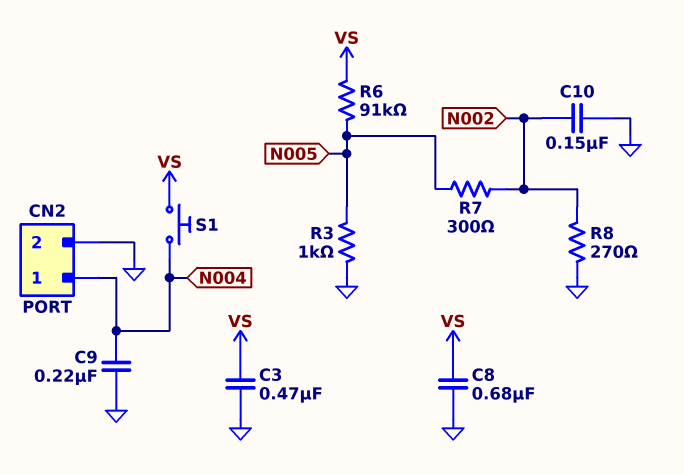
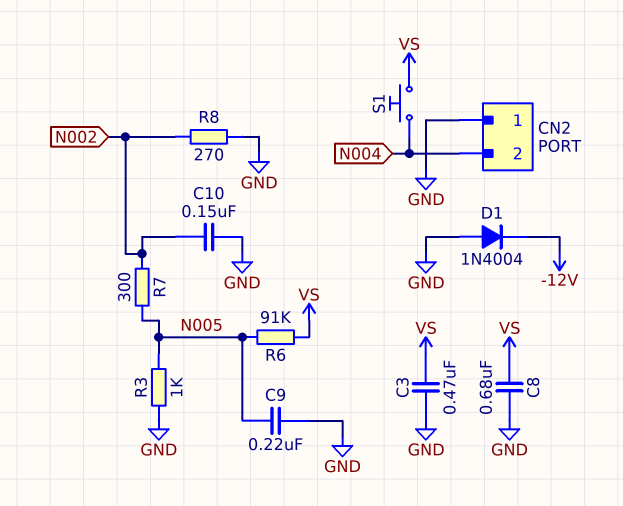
C9: 220nF (GND, N004) -> 220nF (GND, N005)
CN2 pin 1: N004 -> GND
CN2 pin 2: GND -> N004
D1: none -> diode 1N4004 (A GND, K -12V)

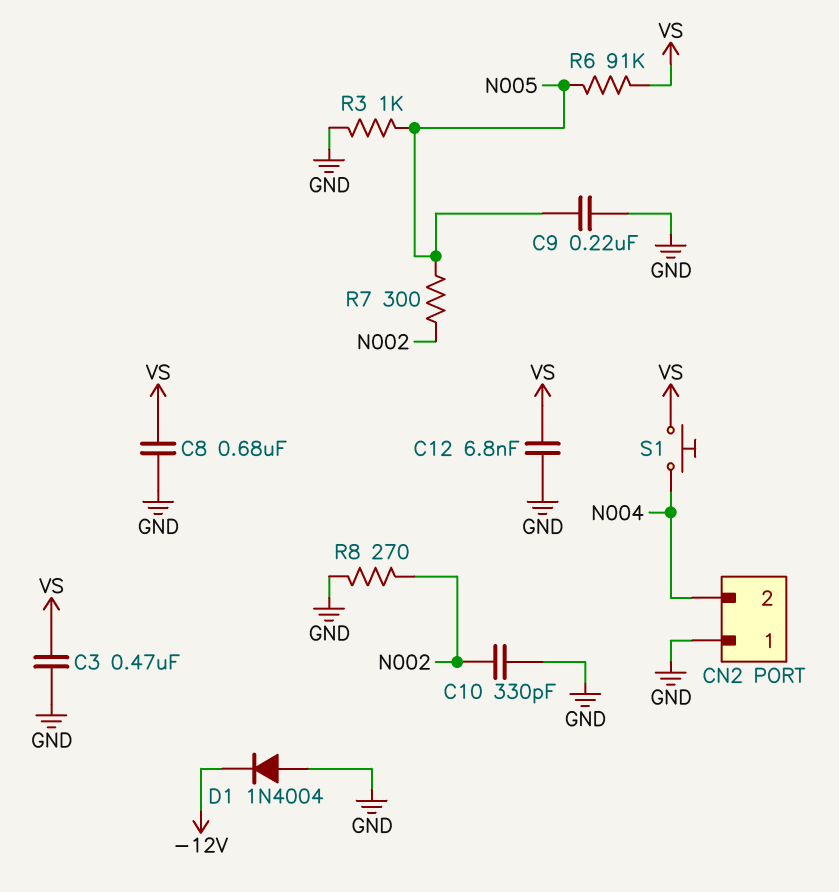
C10: 150nF (GND, N002) -> 330pF (GND, N002)
C12: none -> 6.8nF (GND, VS)

